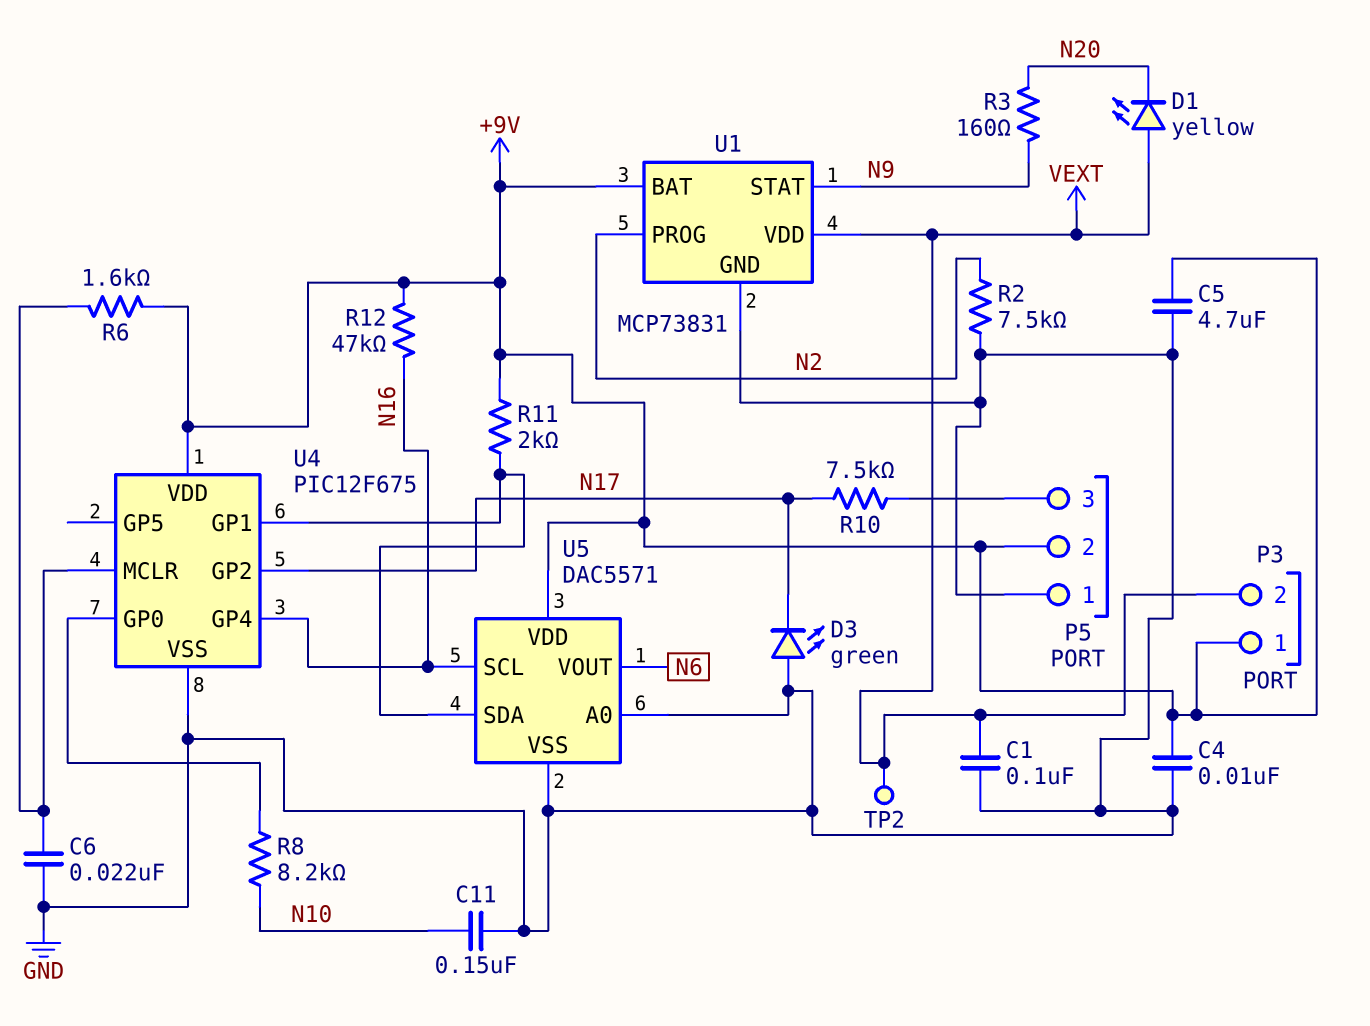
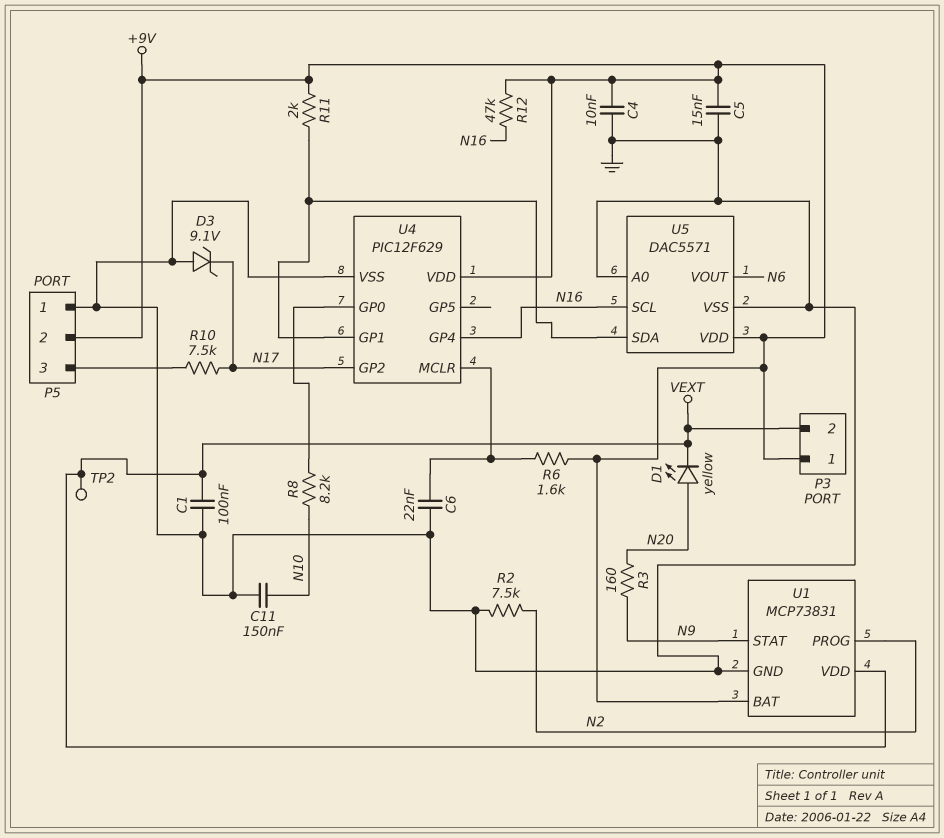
C5: 4.7uF (+9V, GND) -> 15nF (+9V, GND)
D1: LED yellow (A VEXT, K N20) -> LED yellow (A N20, K VEXT)
D3: LED green (A GND, K N17) -> zener 9.1V (A GND, K N17)
U4: PIC12F675 -> PIC12F629

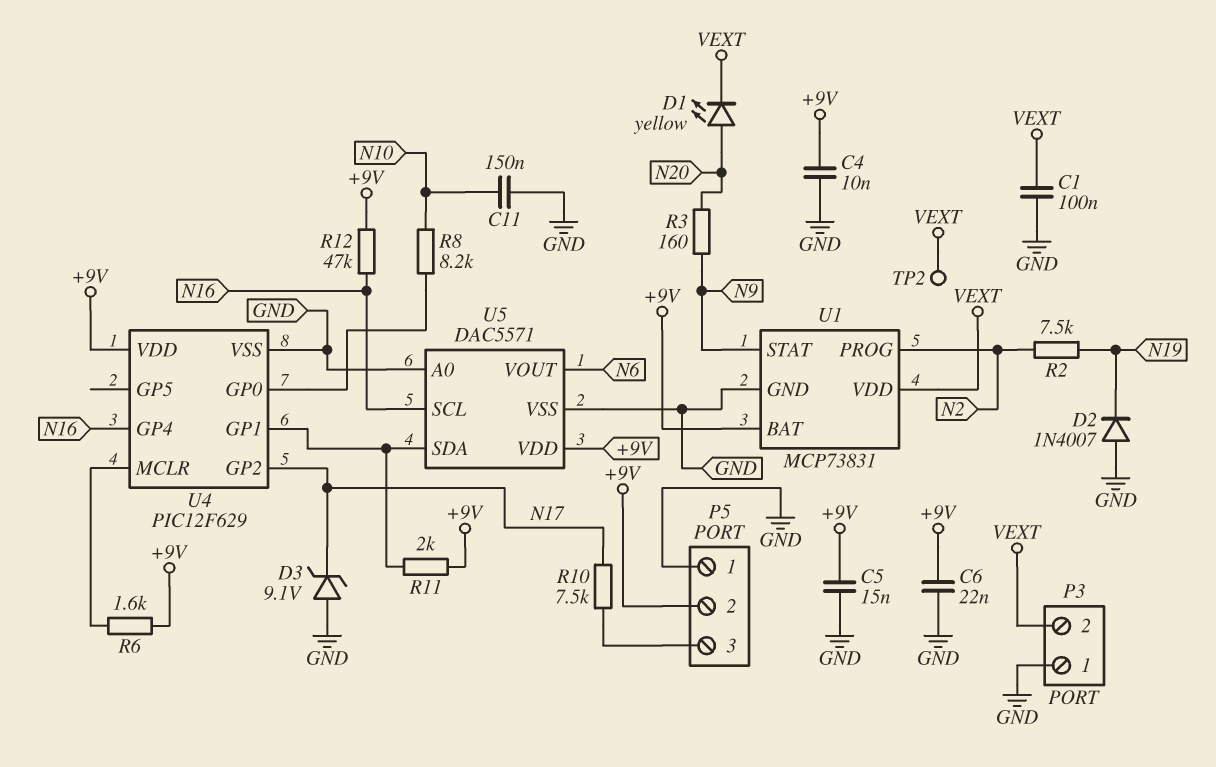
C6: 22nF (GND, U4/MCLR) -> 22nF (+9V, GND)
D2: none -> diode 1N4007 (A GND, K N19)
P3 pin 1: +9V -> GND
R2: 7.5k (GND, N2) -> 7.5k (N2, N19)

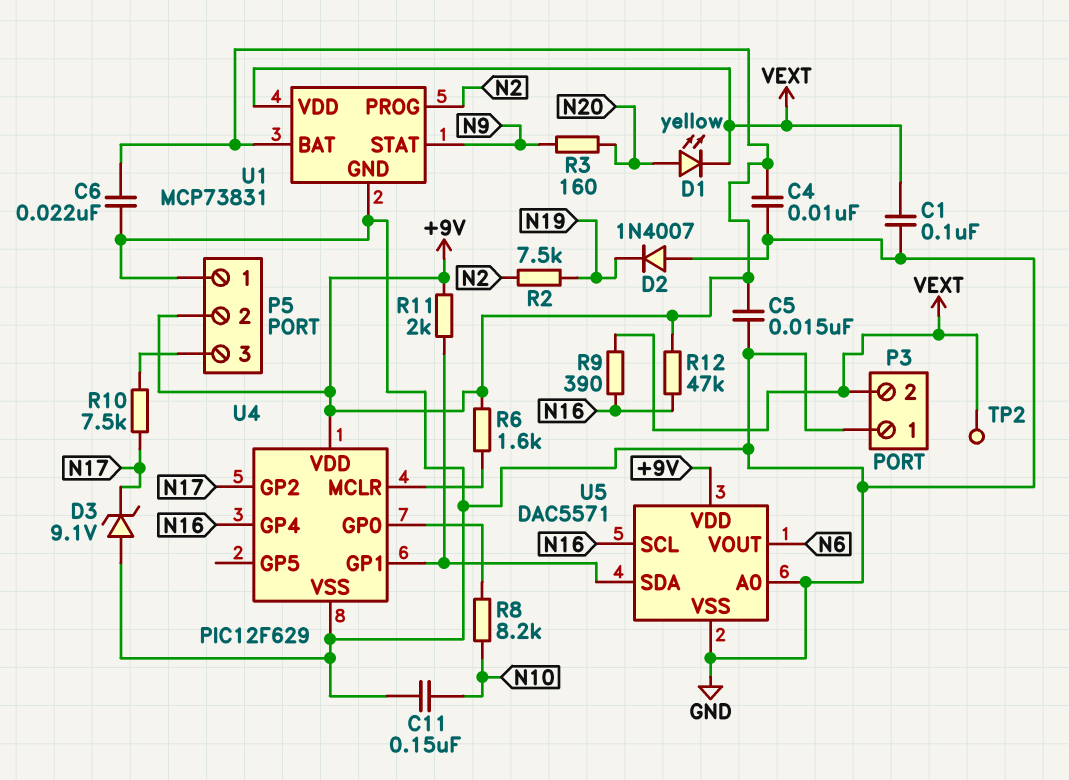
R9: none -> 390 (N16, VEXT)

